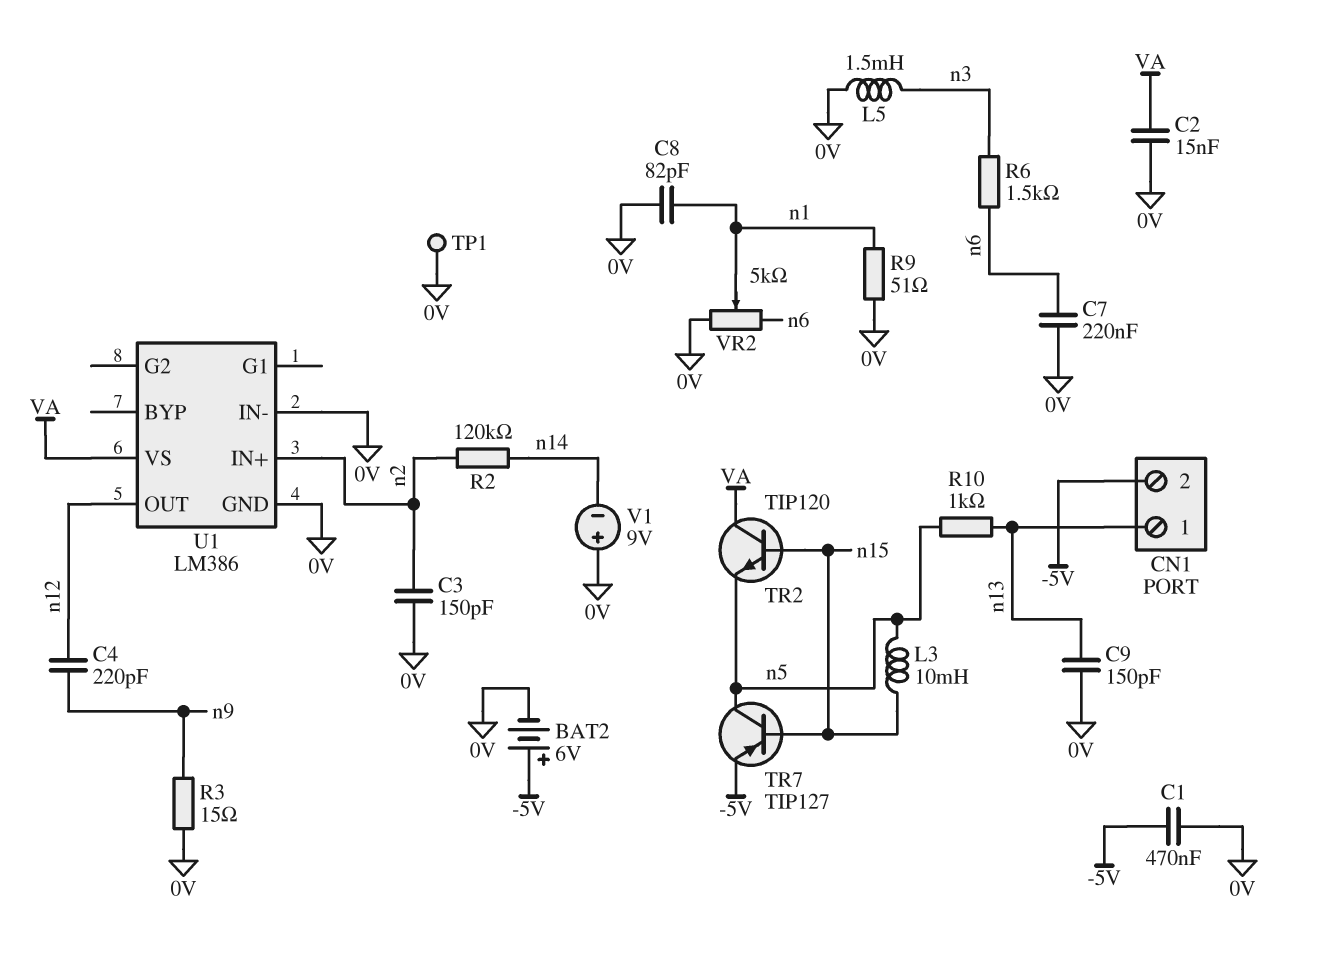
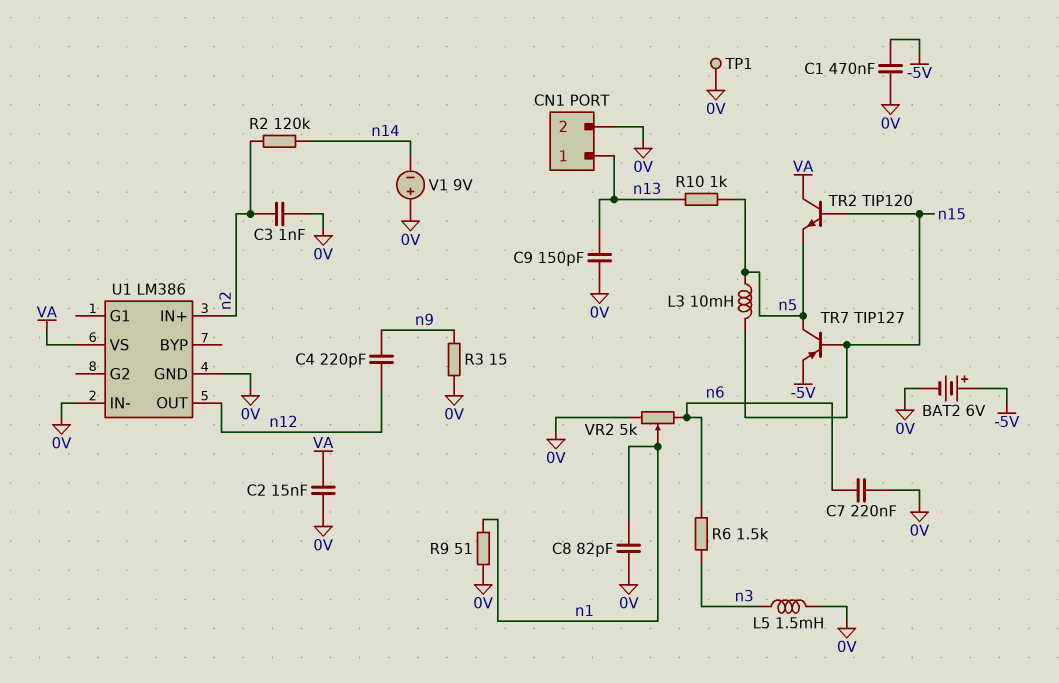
C3: 150pF (0V, n2) -> 1nF (0V, n2)
CN1 pin 2: -5V -> 0V

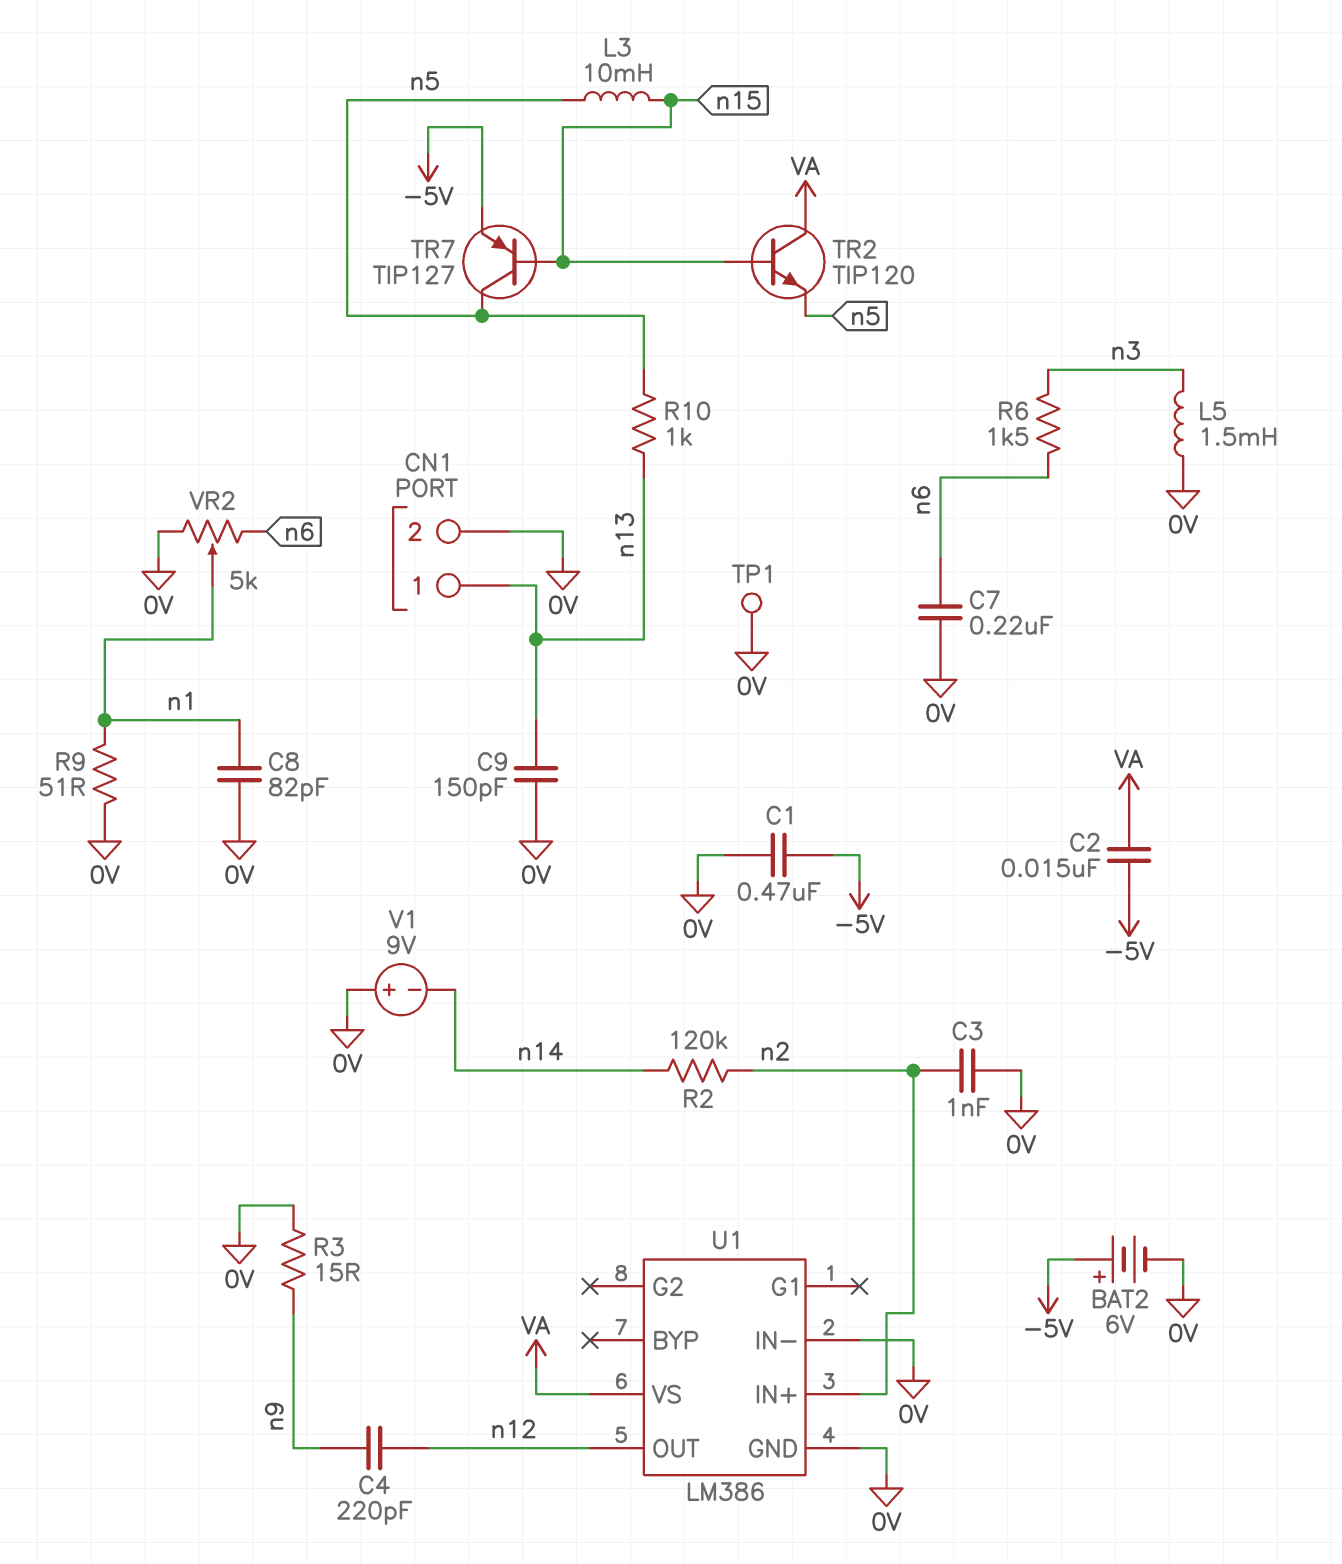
C2: 15nF (0V, VA) -> 15nF (-5V, VA)

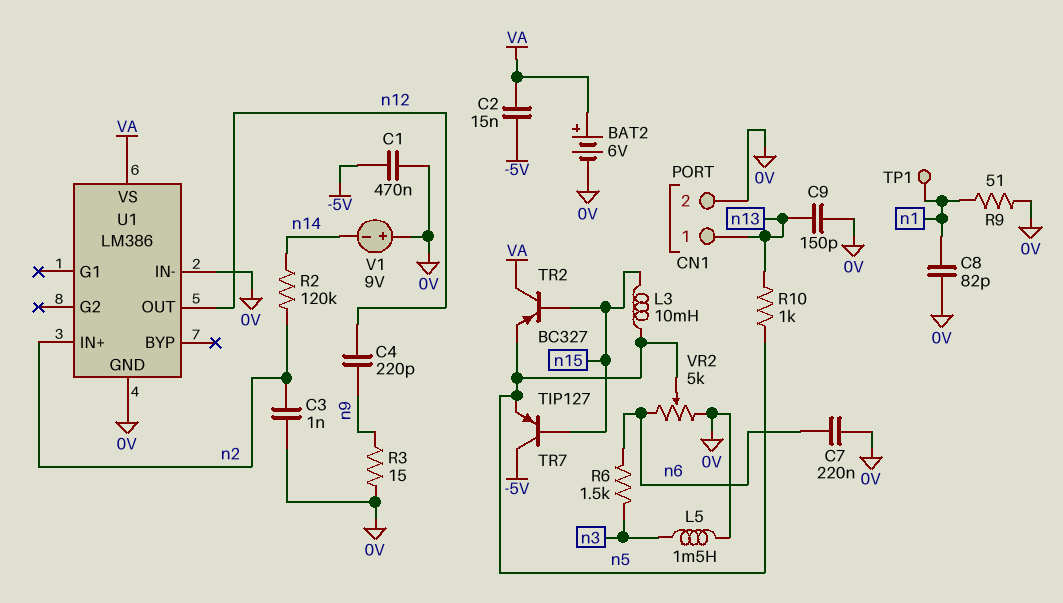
BAT2: 6V (plus -5V, minus 0V) -> 6V (plus VA, minus 0V)
TP1: test point (0V) -> test point (n1)
TR2: NPN TIP120 (B n15, C VA, E n5) -> PNP BC327 (B n15, C VA, E n5)
TR7: PNP TIP127 (B n15, C n5, E -5V) -> PNP TIP127 (B n15, C -5V, E n5)
VR2: 5k (0V, n6, wiper n1) -> 5k (0V, n6, wiper n5)

